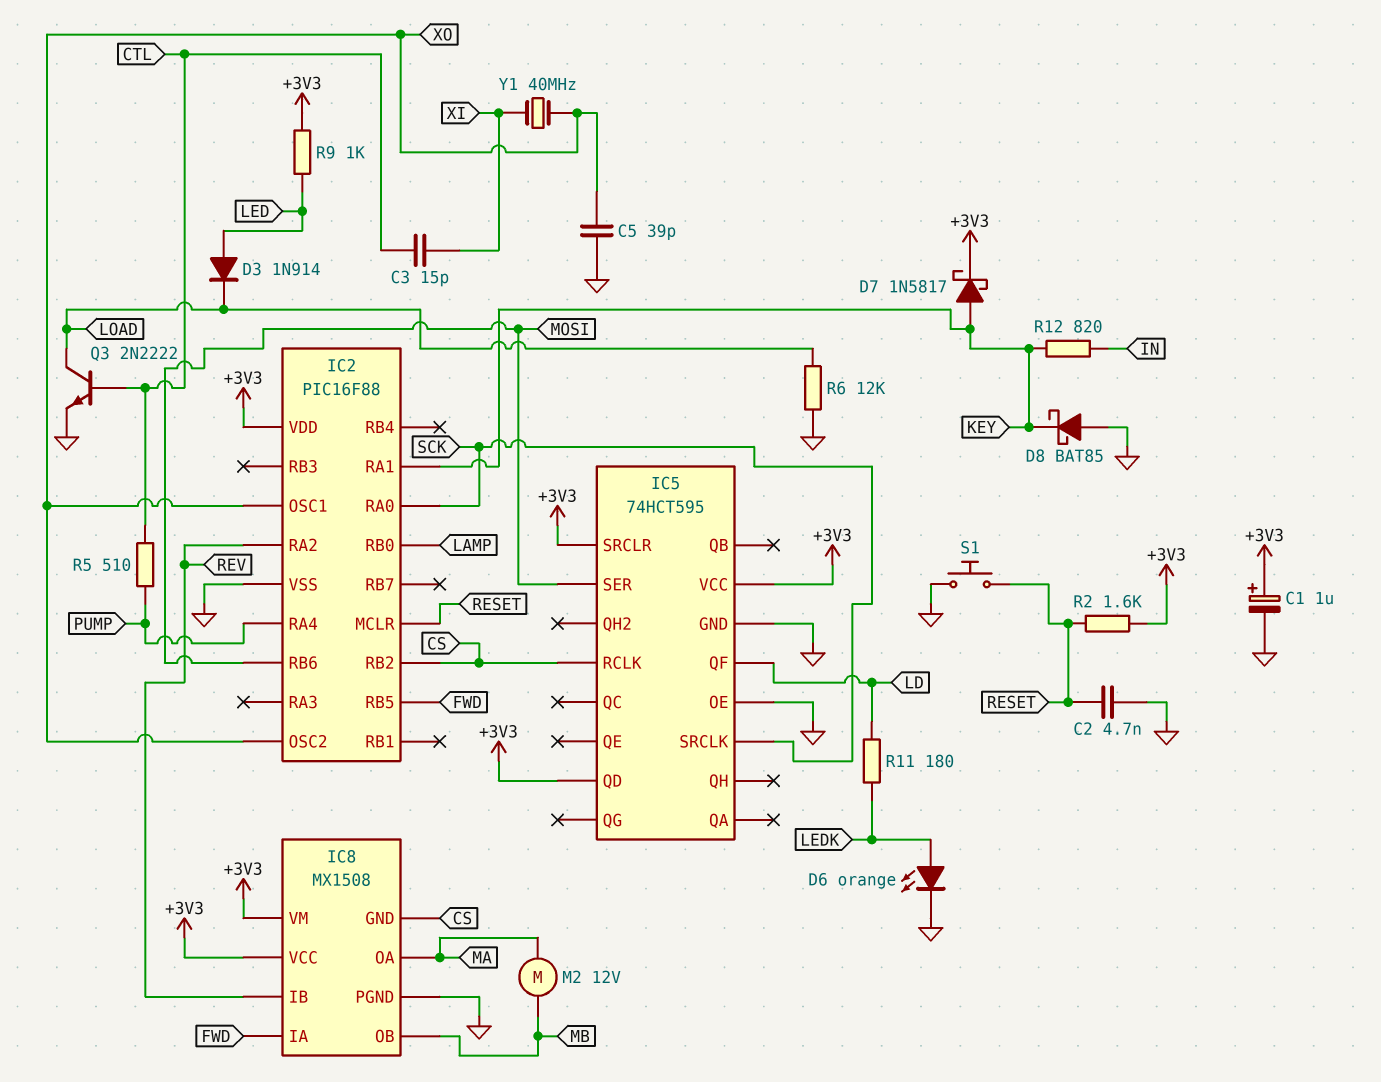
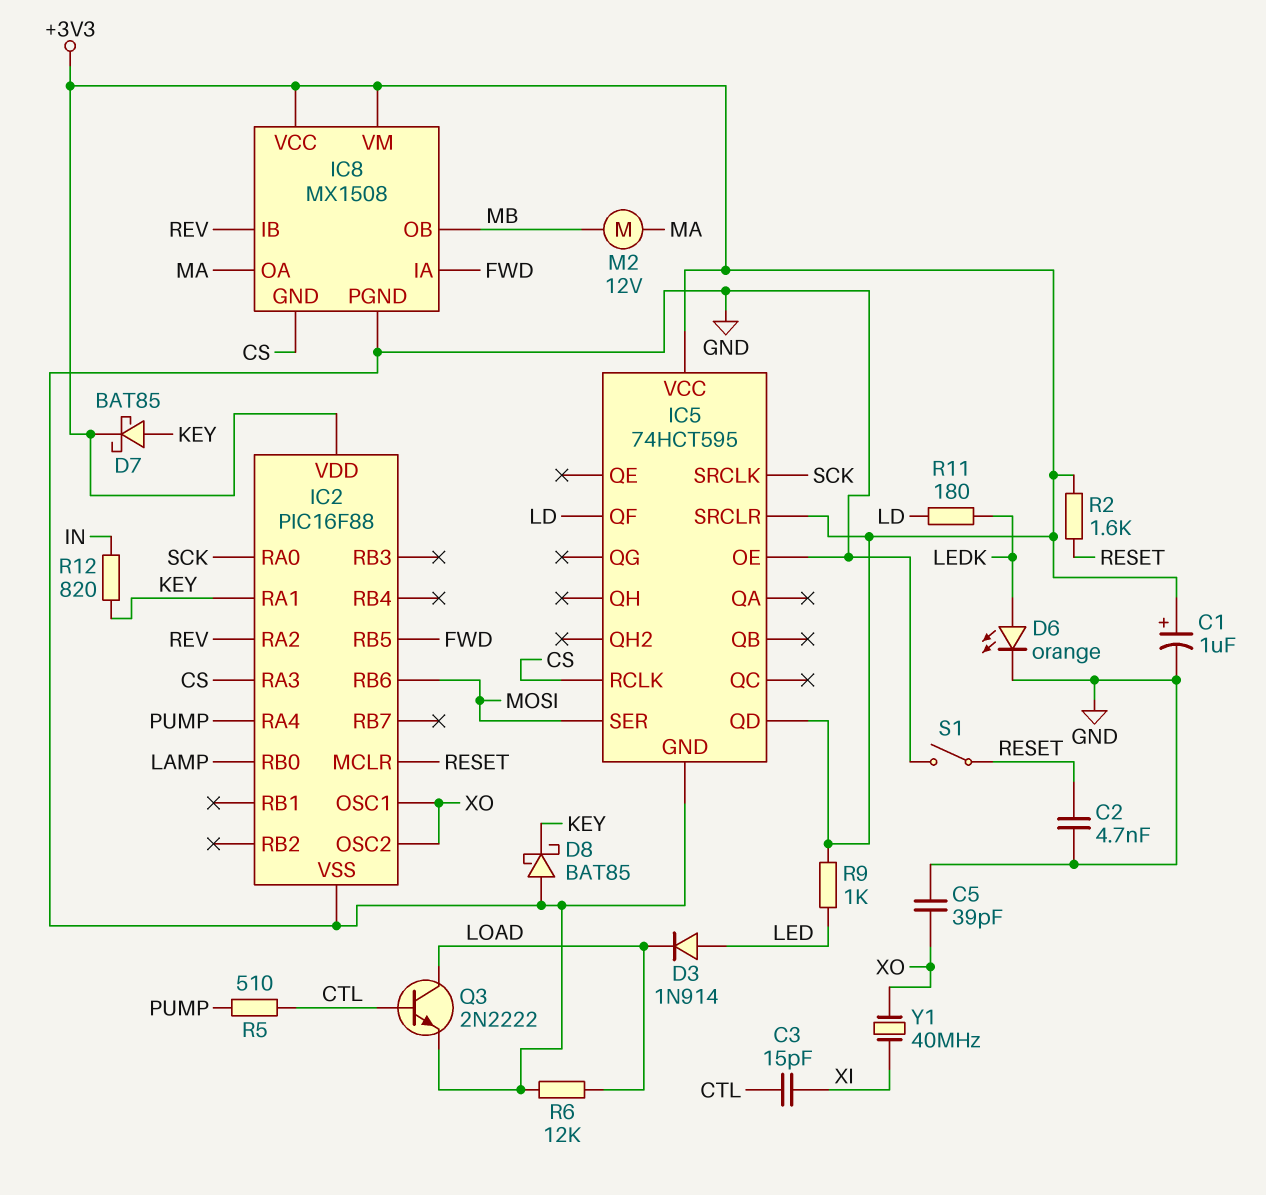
D7: schottky 1N5817 (A KEY, K +3V3) -> schottky BAT85 (A KEY, K +3V3)
IC2 pin RA3: none -> CS
IC2 pin RB2: CS -> none
S1: button (GND, RESET) -> switch (GND, RESET)

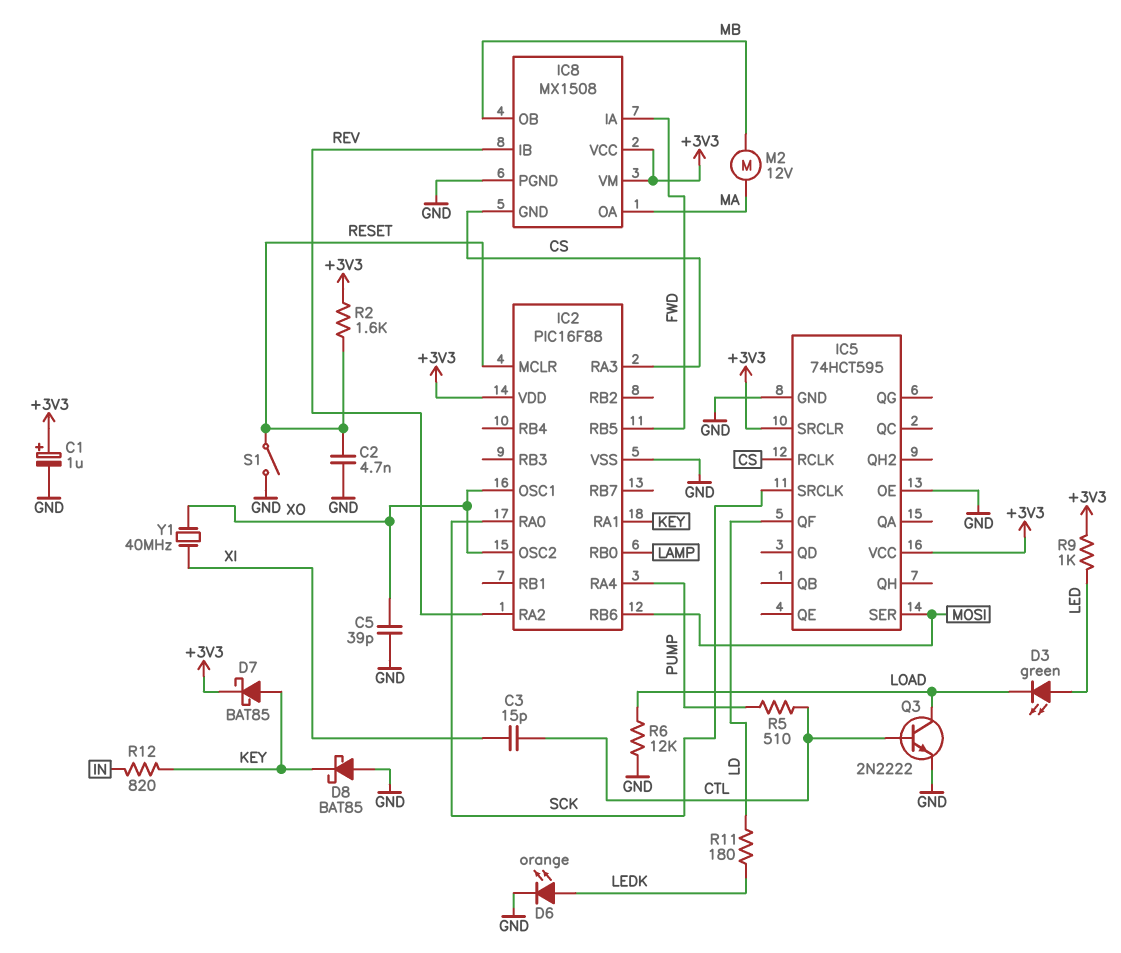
D3: diode 1N914 (A LED, K LOAD) -> LED green (A LED, K LOAD)
IC5 pin QD: +3V3 -> none

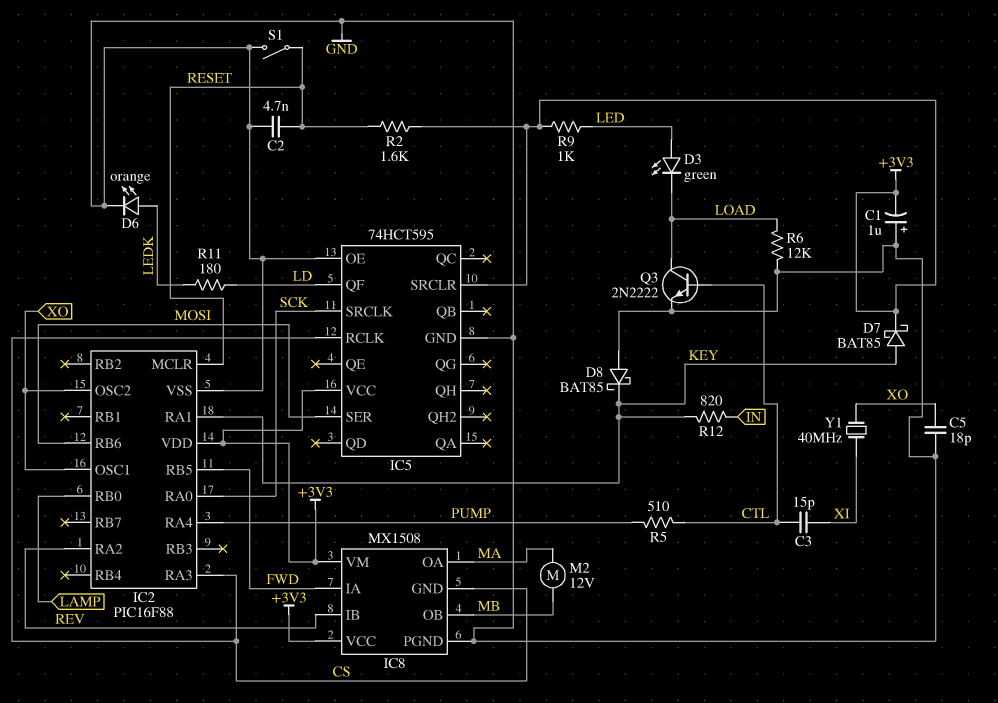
C1: 1uF (plus +3V3, minus GND) -> 1uF (plus GND, minus +3V3)
C5: 39pF (GND, XO) -> 18pF (GND, XO)

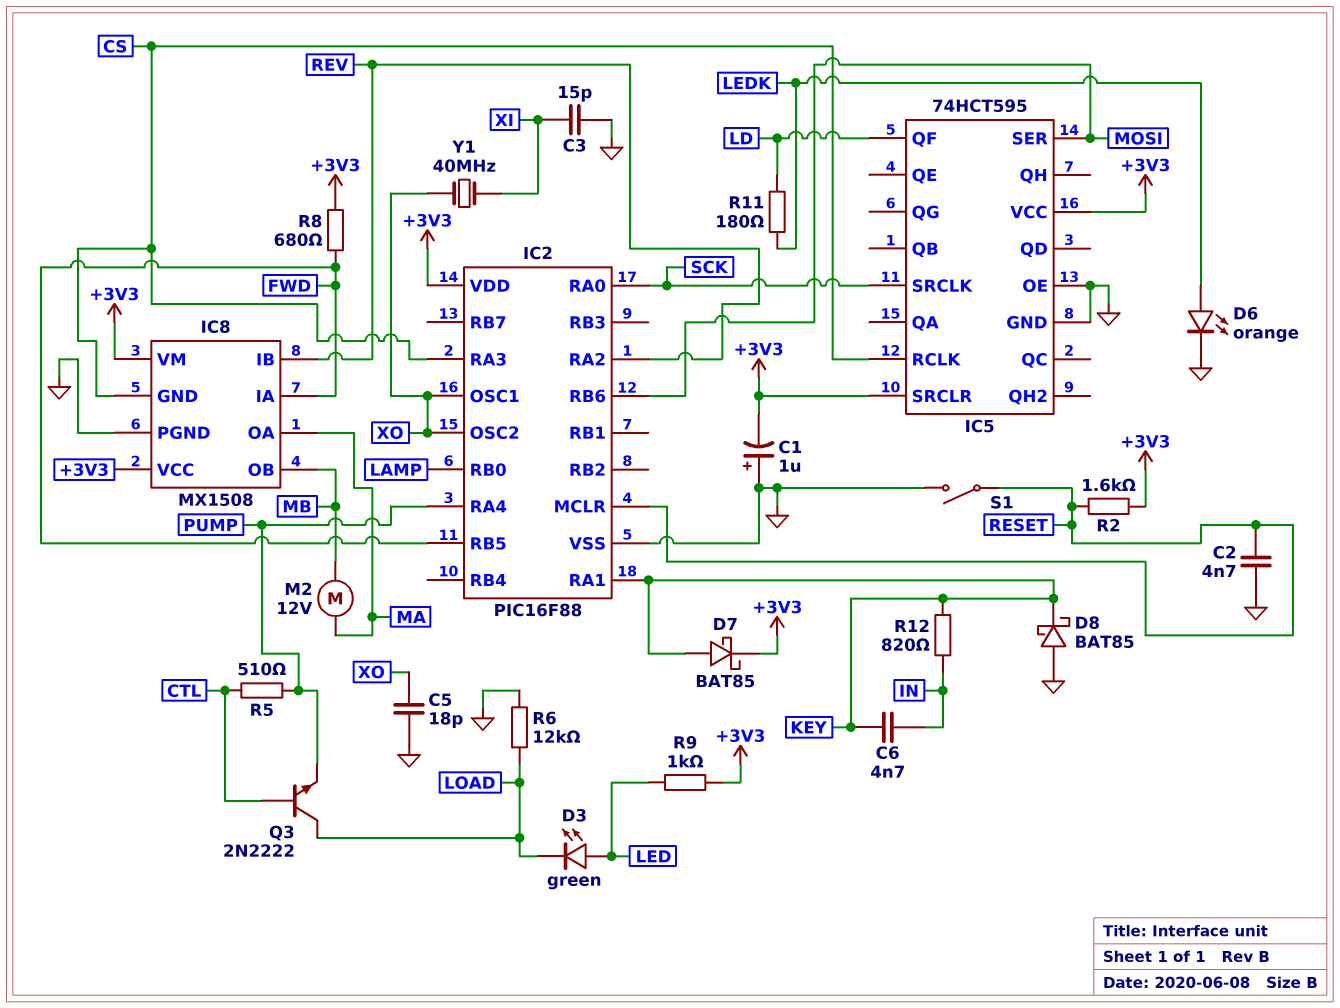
C3: 15pF (CTL, XI) -> 15pF (GND, XI)
C6: none -> 4.7nF (IN, KEY)
Q3: NPN 2N2222 (B CTL, C LOAD, E GND) -> NPN 2N2222 (B CTL, C LOAD, E PUMP)
R8: none -> 680 (+3V3, FWD)

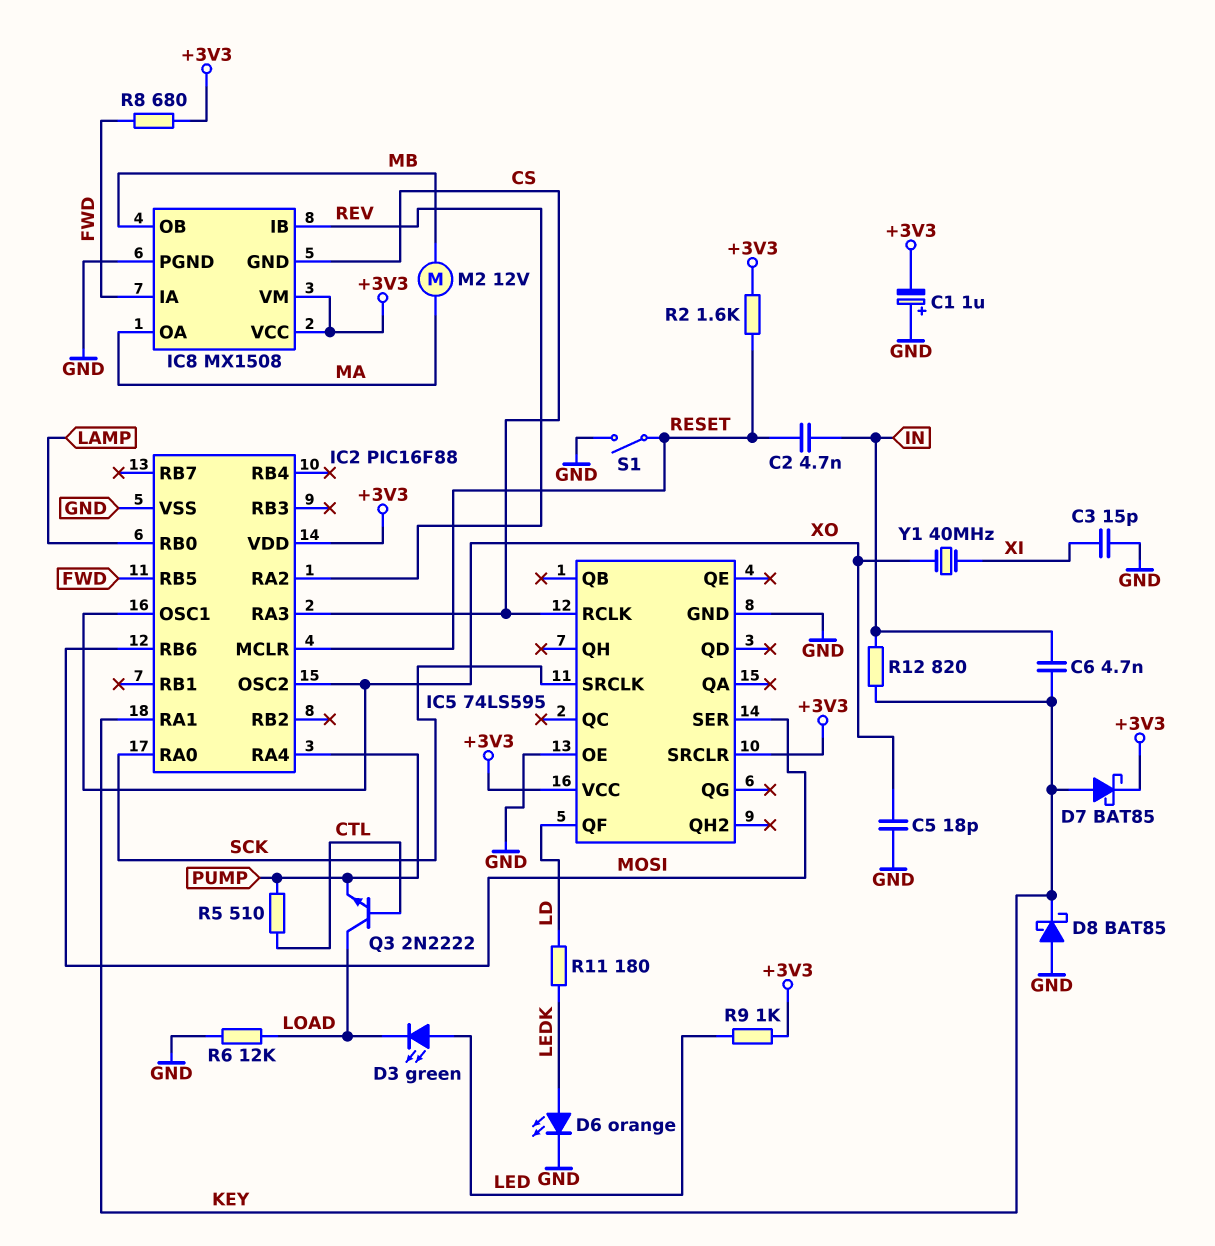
C2: 4.7nF (GND, RESET) -> 4.7nF (IN, RESET)
IC5: 74HCT595 -> 74LS595

